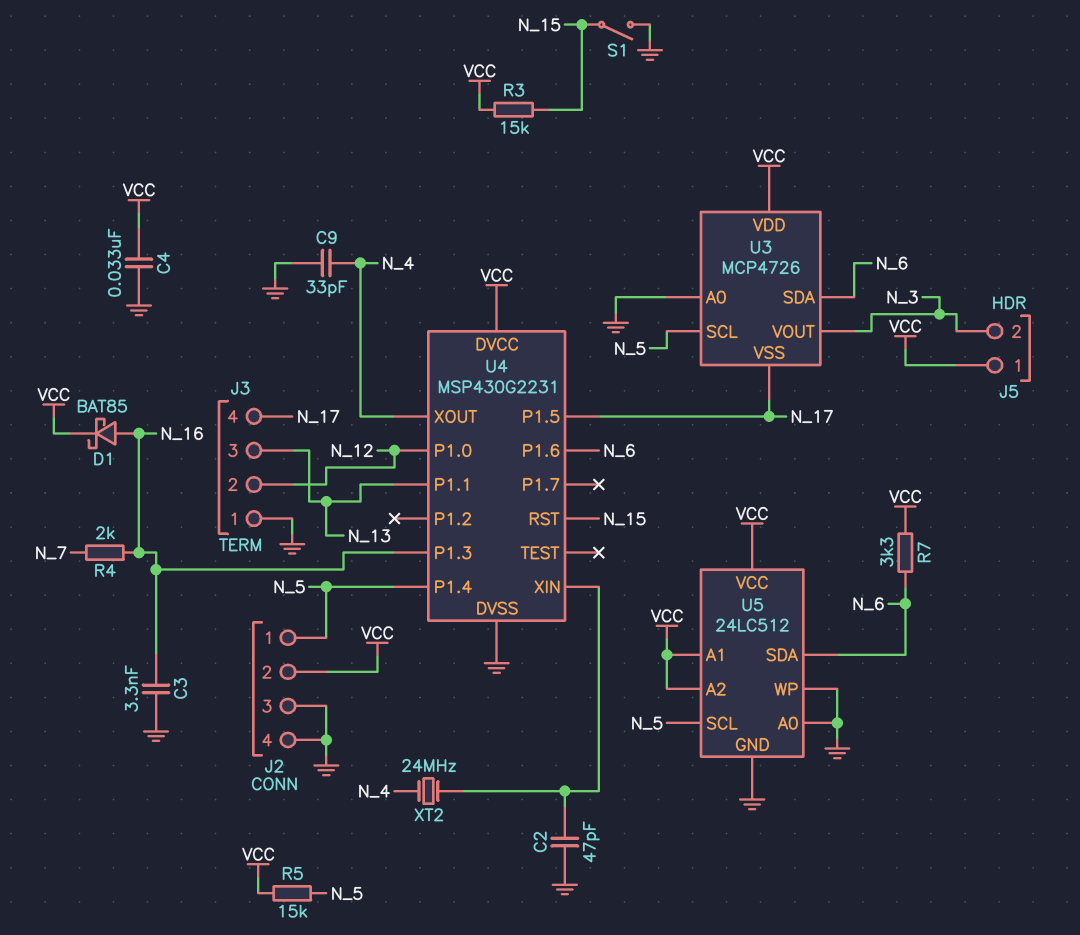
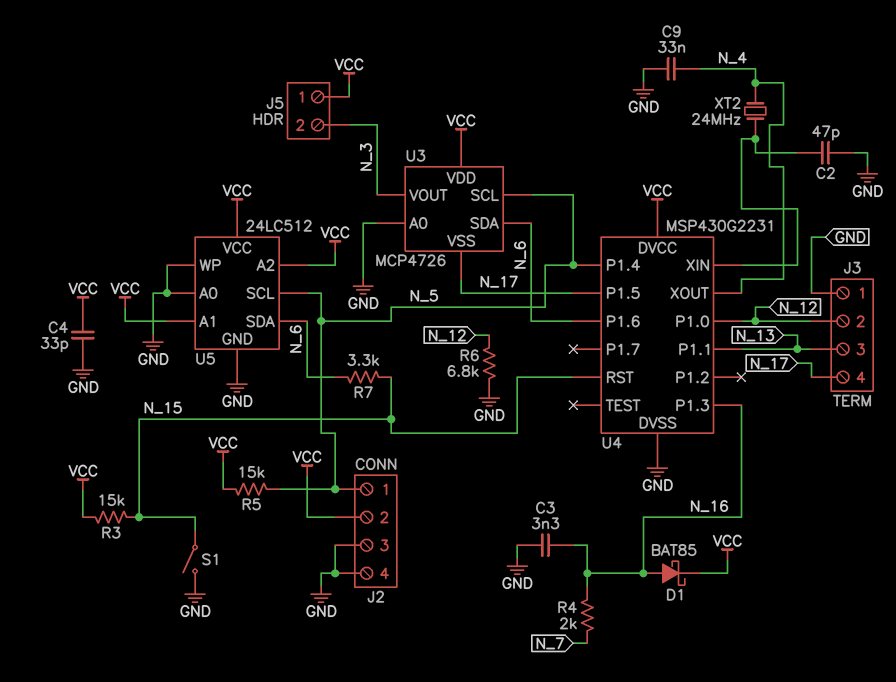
C4: 33nF (GND, VCC) -> 33pF (GND, VCC)
C9: 33pF (GND, N_4) -> 33nF (GND, N_4)
R6: none -> 6.8k (GND, N_12)
R7: 3.3k (N_6, VCC) -> 3.3k (N_6, N_15)

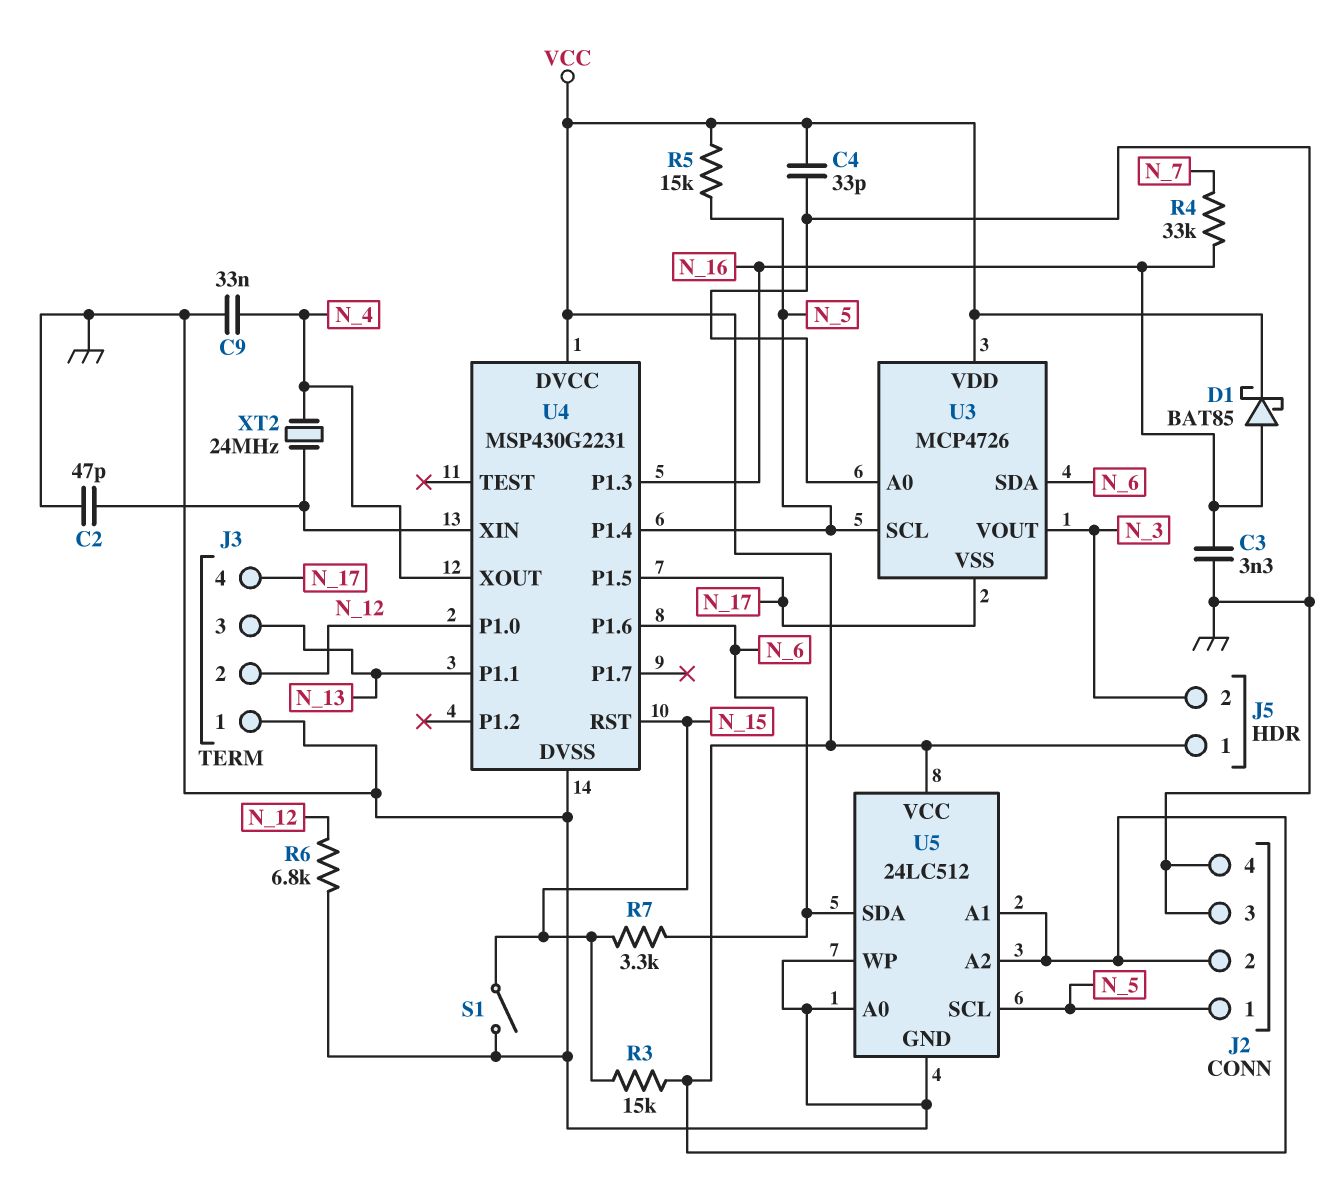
R4: 2k (N_7, N_16) -> 33k (N_7, N_16)

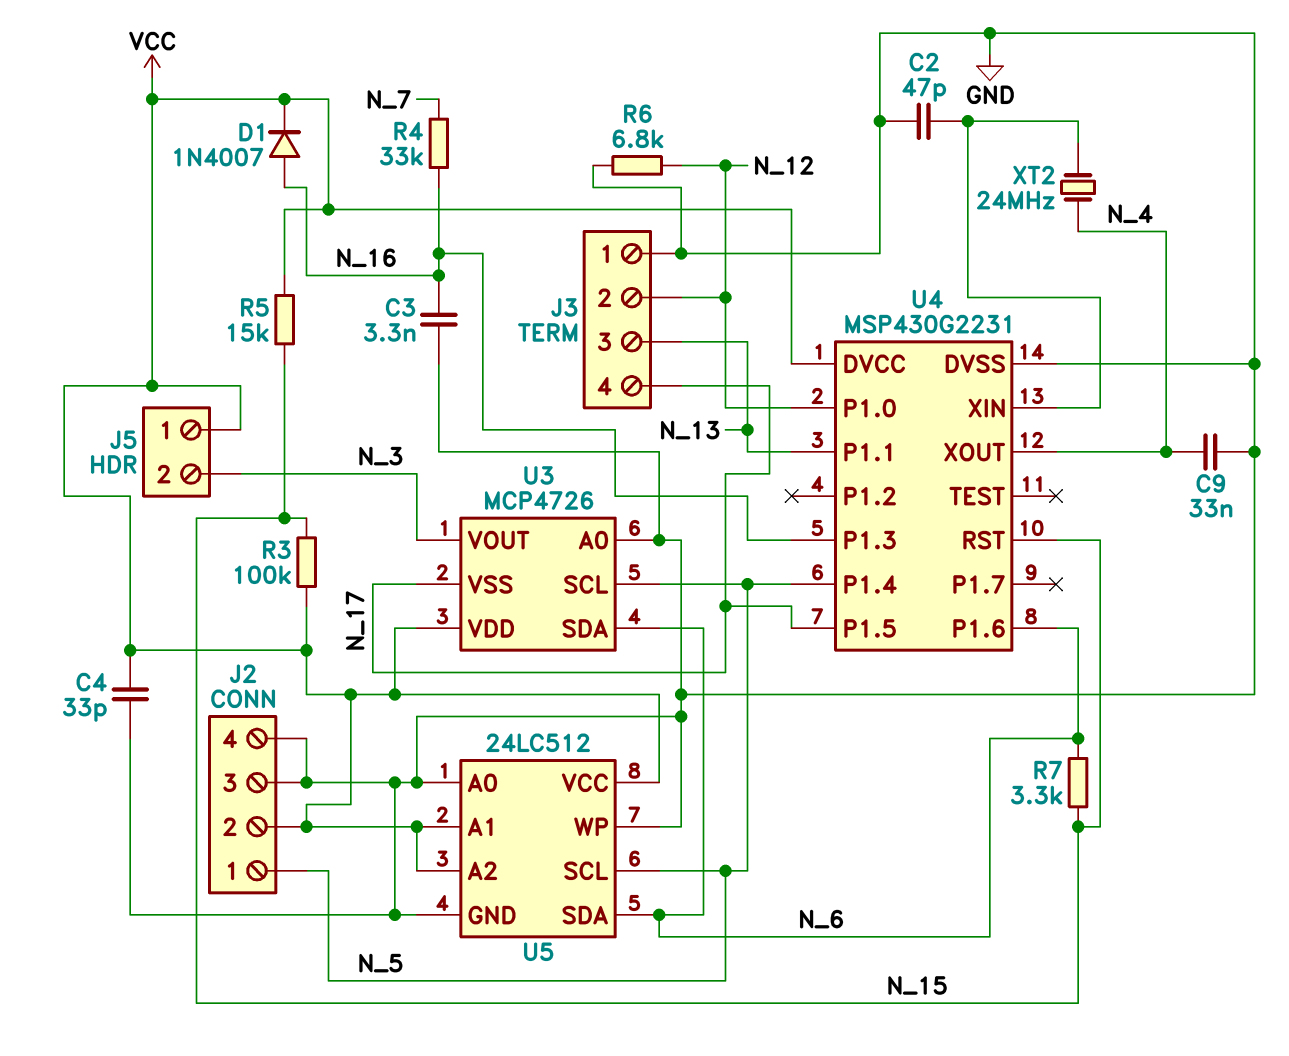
D1: schottky BAT85 (A N_16, K VCC) -> diode 1N4007 (A N_16, K VCC)
R3: 15k (N_15, VCC) -> 100k (N_15, VCC)
R5: 15k (N_5, VCC) -> 15k (N_15, VCC)
S1: switch (GND, N_15) -> none

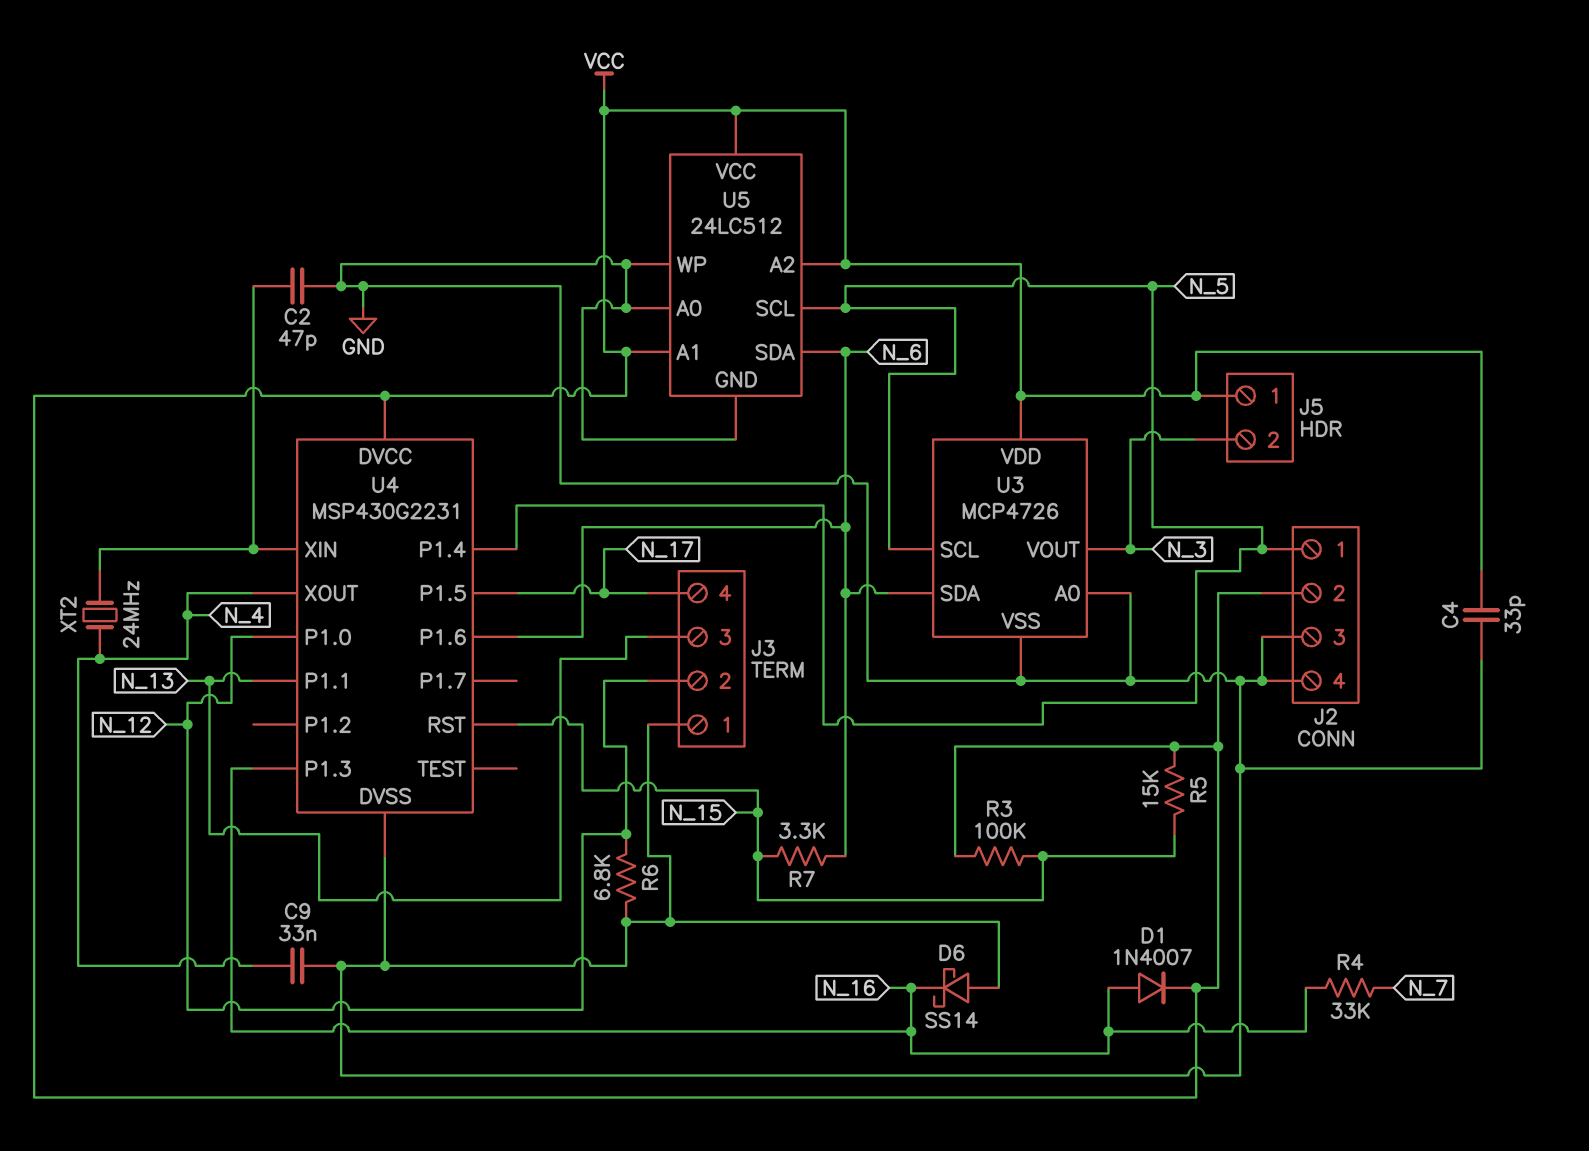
C3: 3.3nF (GND, N_16) -> none
D6: none -> schottky SS14 (A GND, K N_16)
U3 pin VSS: N_17 -> GND

